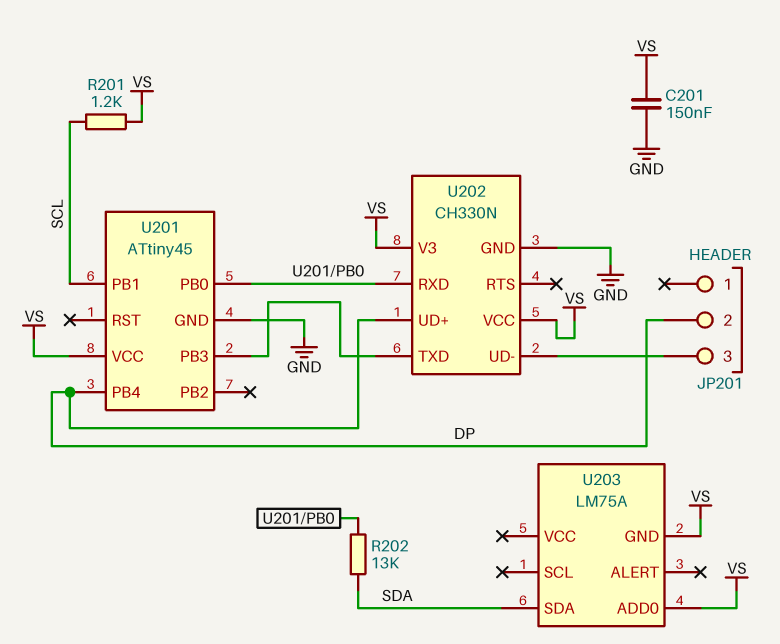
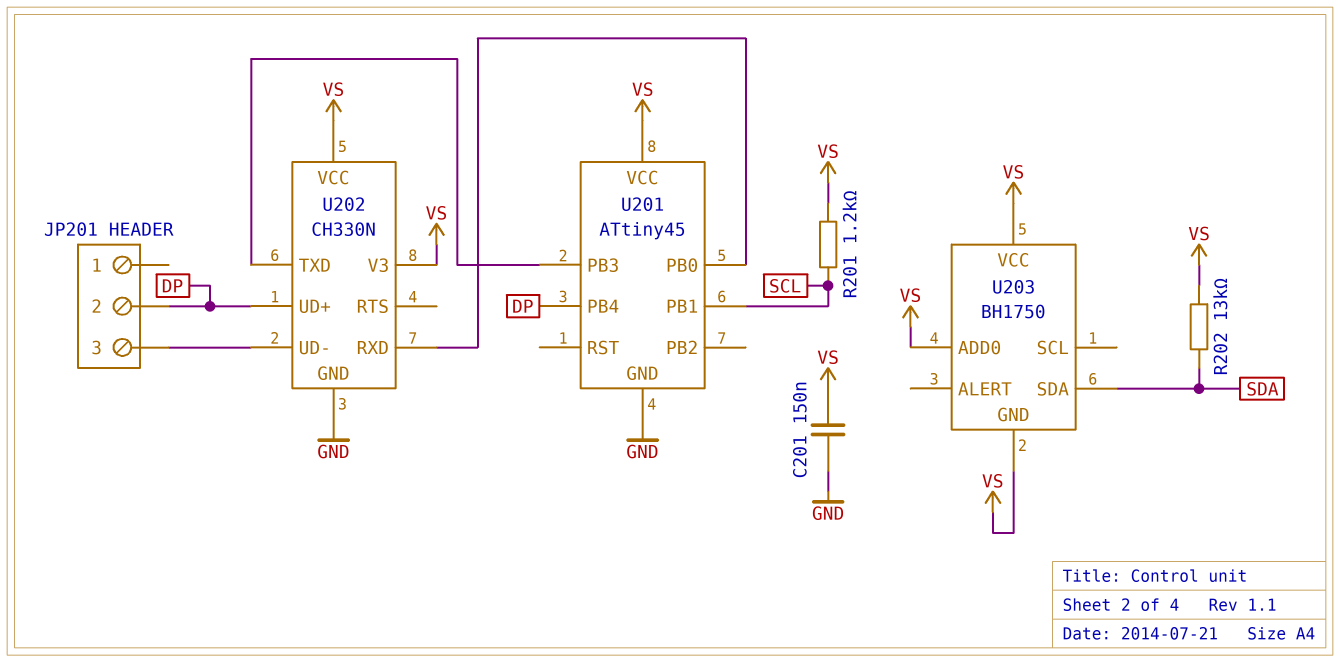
R202: 13k (SDA, U201/PB0) -> 13k (SDA, VS)
U203: LM75A -> BH1750
U203 pin VCC: none -> VS

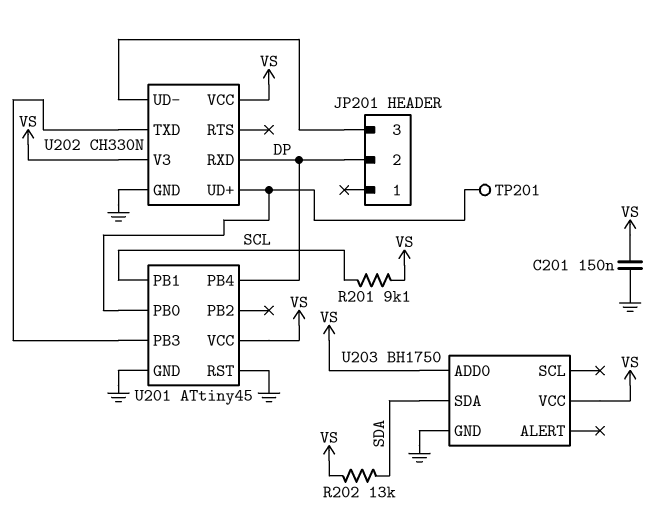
R201: 1.2k (SCL, VS) -> 9.1k (SCL, VS)
TP201: none -> test point (U201/PB0)
U201 pin RST: none -> GND
U202 pin RXD: U201/PB0 -> DP
U202 pin UD+: DP -> U201/PB0
U203 pin GND: VS -> GND

